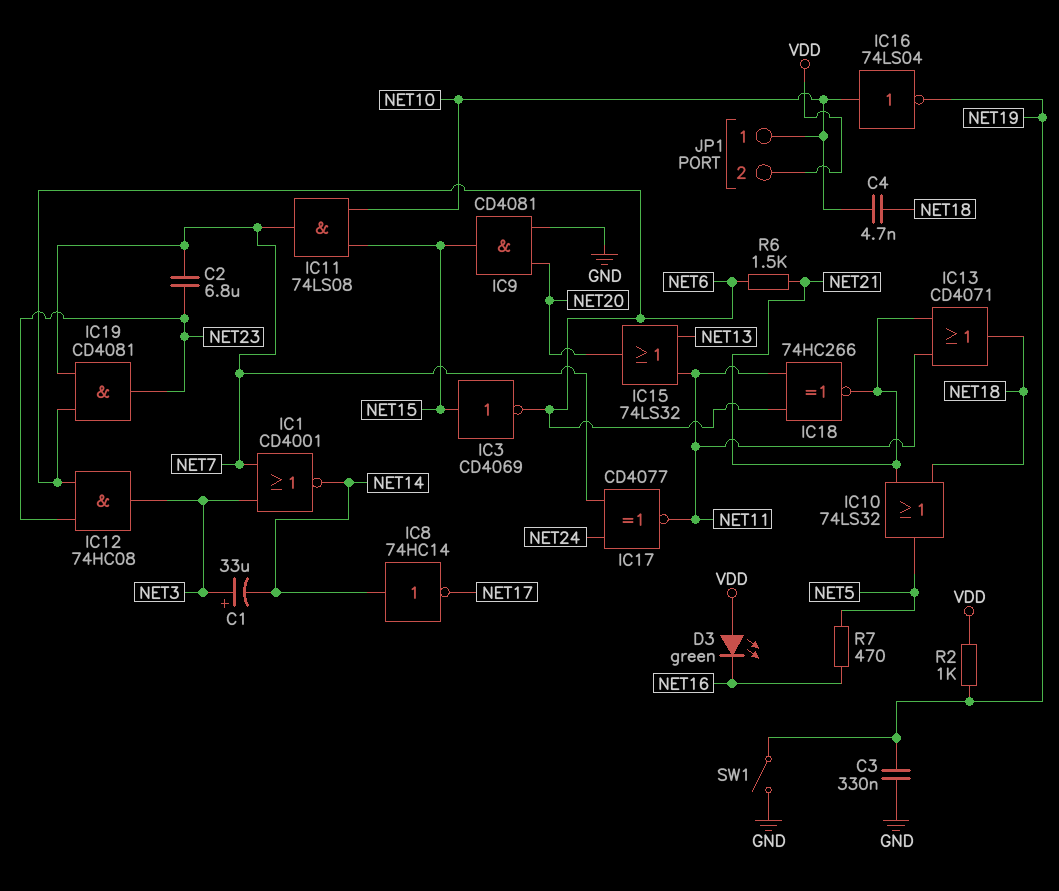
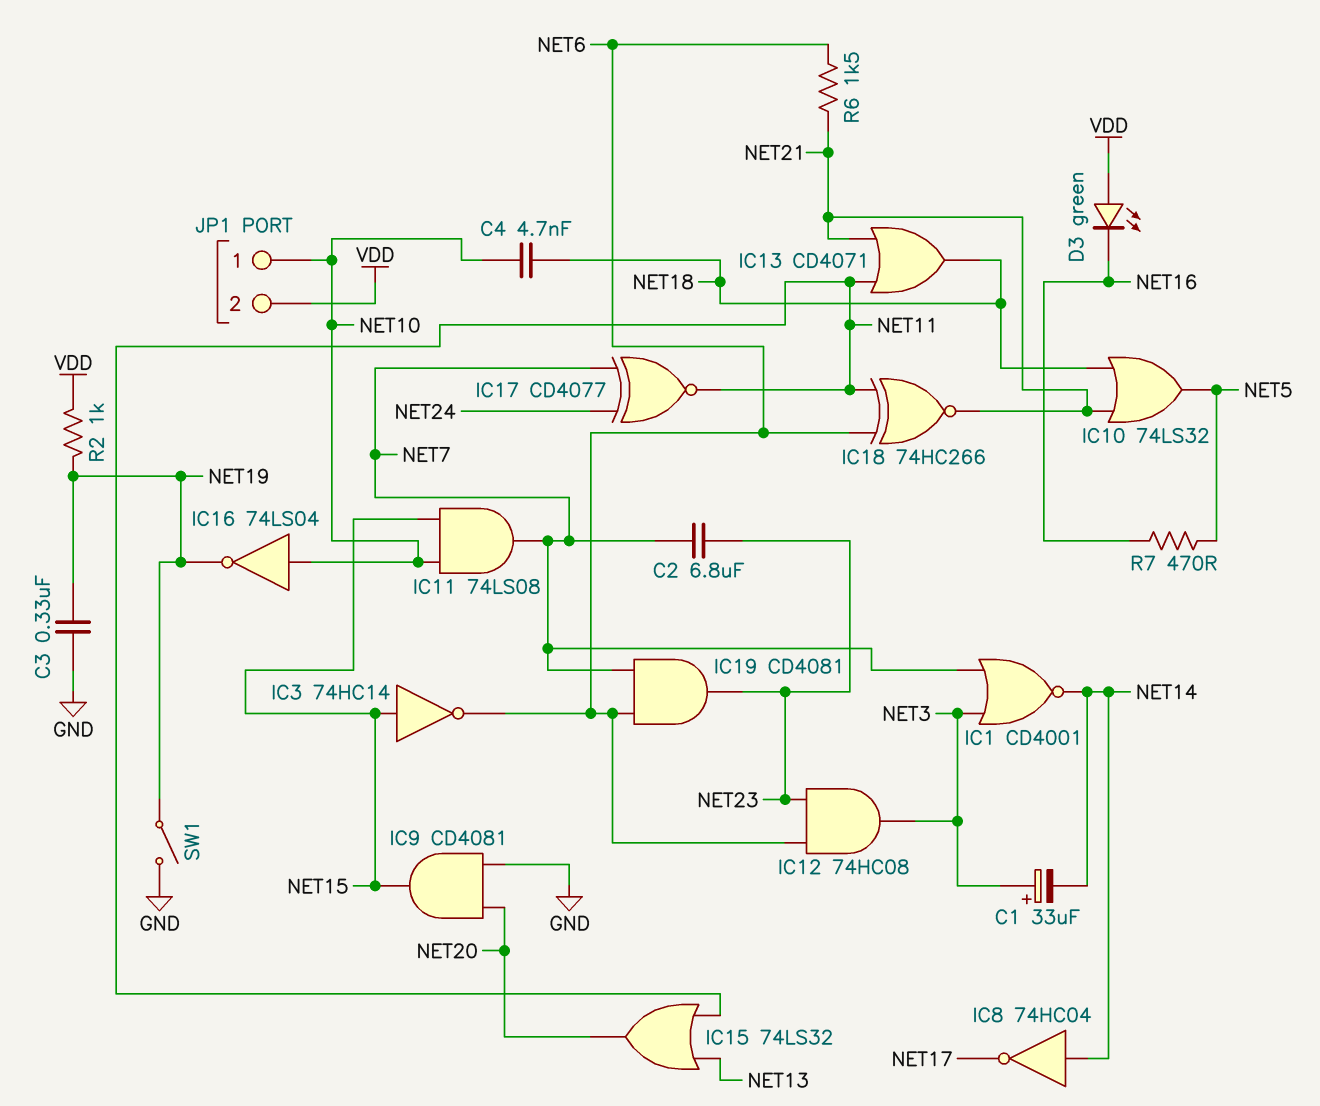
IC3: NOT CD4069 (in NET15, out NET6) -> NOT 74HC14 (in NET15, out NET6)
IC8: NOT 74HC14 (in NET14, out NET17) -> NOT 74HC04 (in NET14, out NET17)

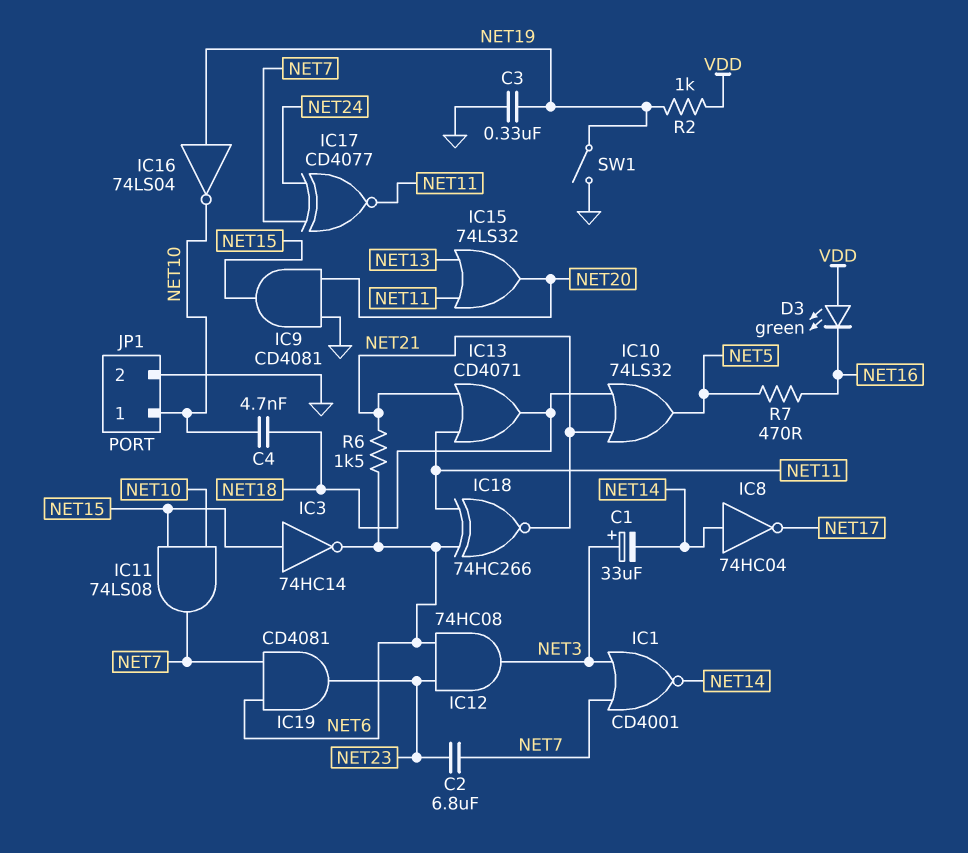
IC16: NOT 74LS04 (in NET10, out NET19) -> NOT 74LS04 (in NET19, out NET10)
JP1 pin 2: VDD -> GND

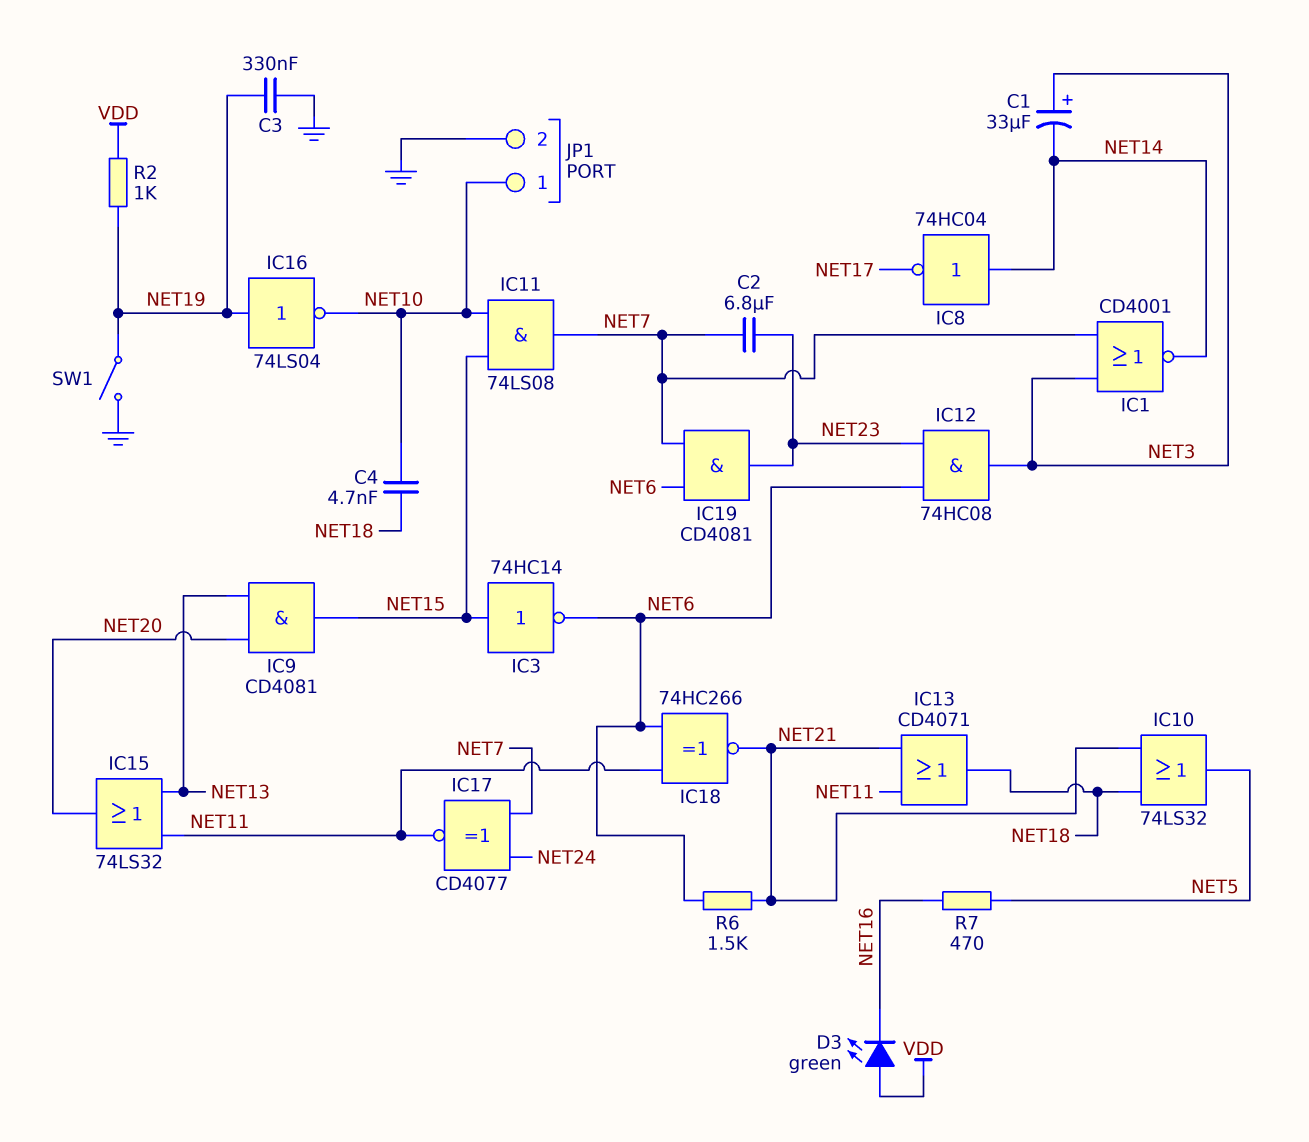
IC9: AND CD4081 (in GND, in NET20, out NET15) -> AND CD4081 (in NET13, in NET20, out NET15)

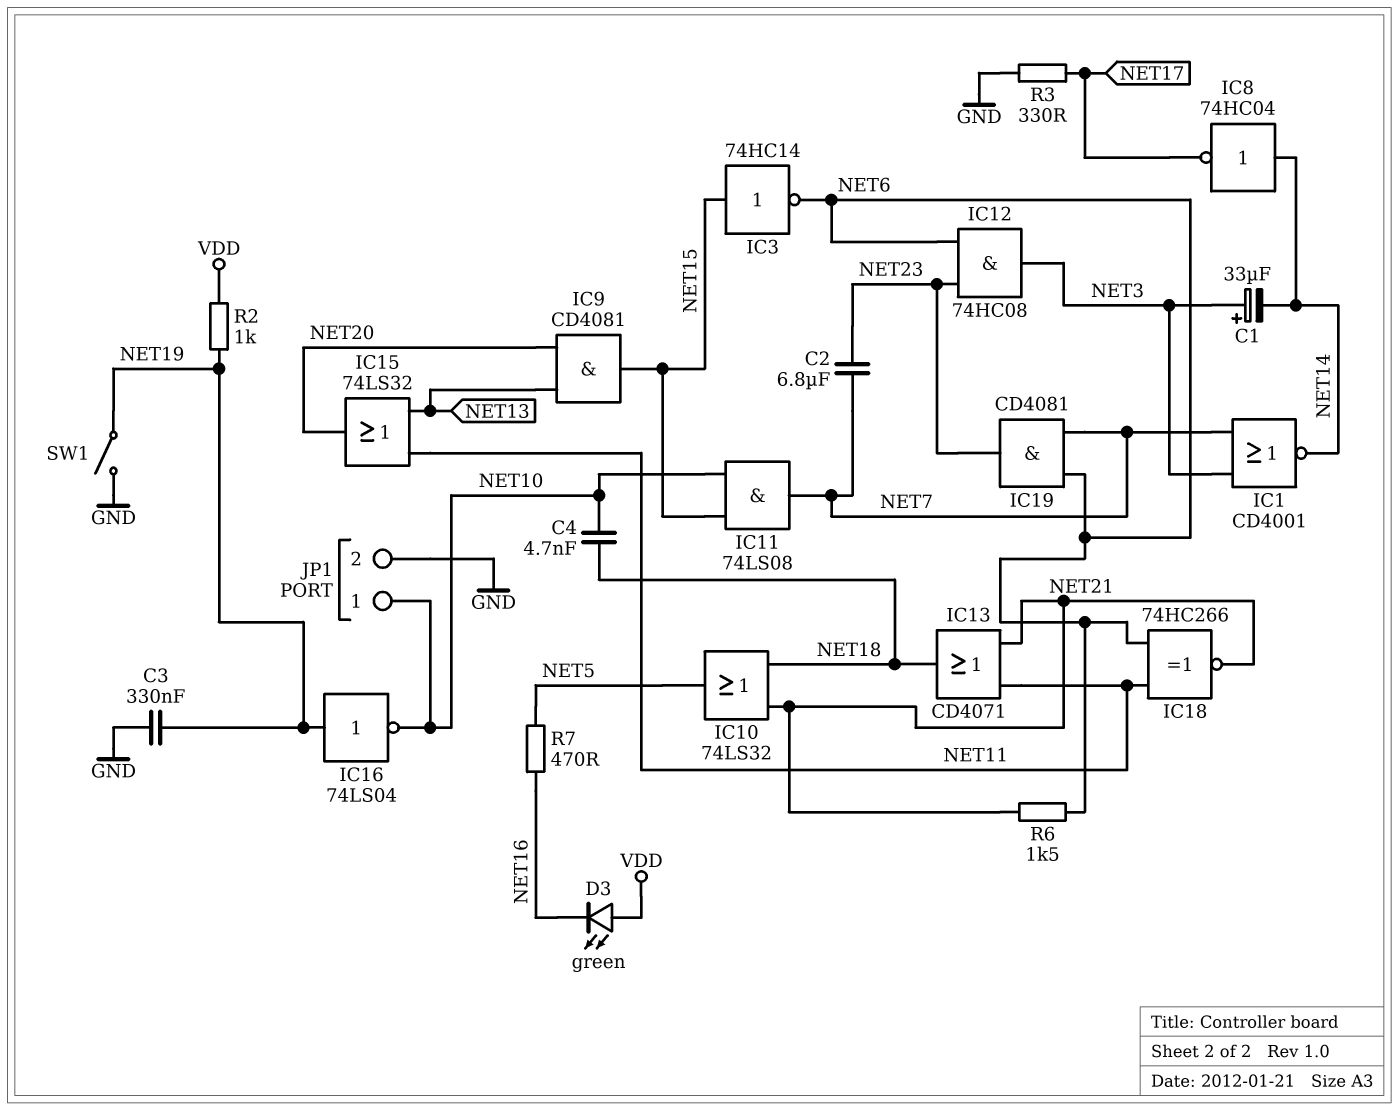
IC17: XNOR CD4077 (in NET7, in NET24, out NET11) -> none
R3: none -> 330 (GND, NET17)

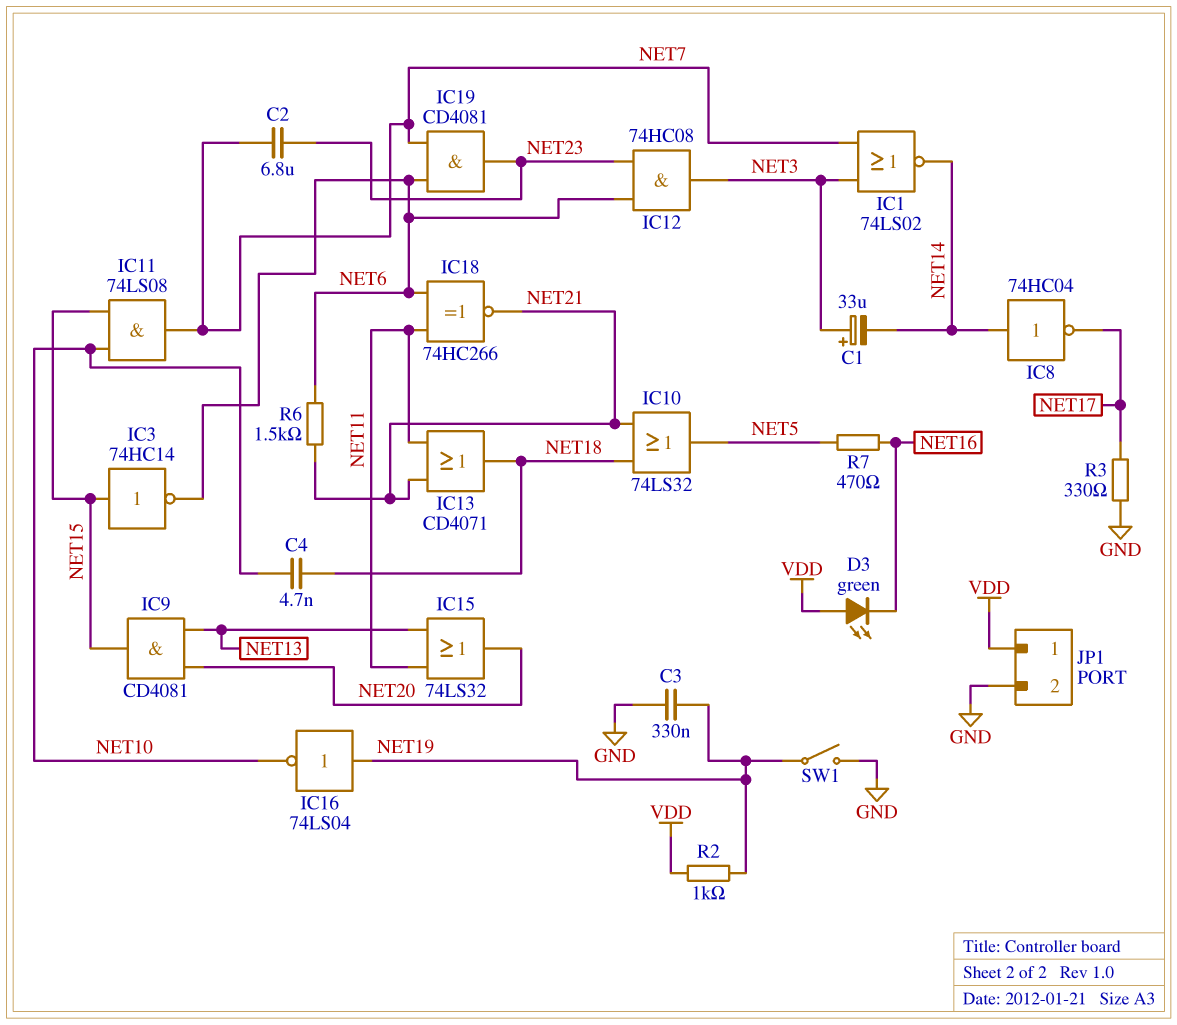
IC1: NOR CD4001 (in NET3, in NET7, out NET14) -> NOR 74LS02 (in NET3, in NET7, out NET14)
JP1 pin 1: NET10 -> VDD

